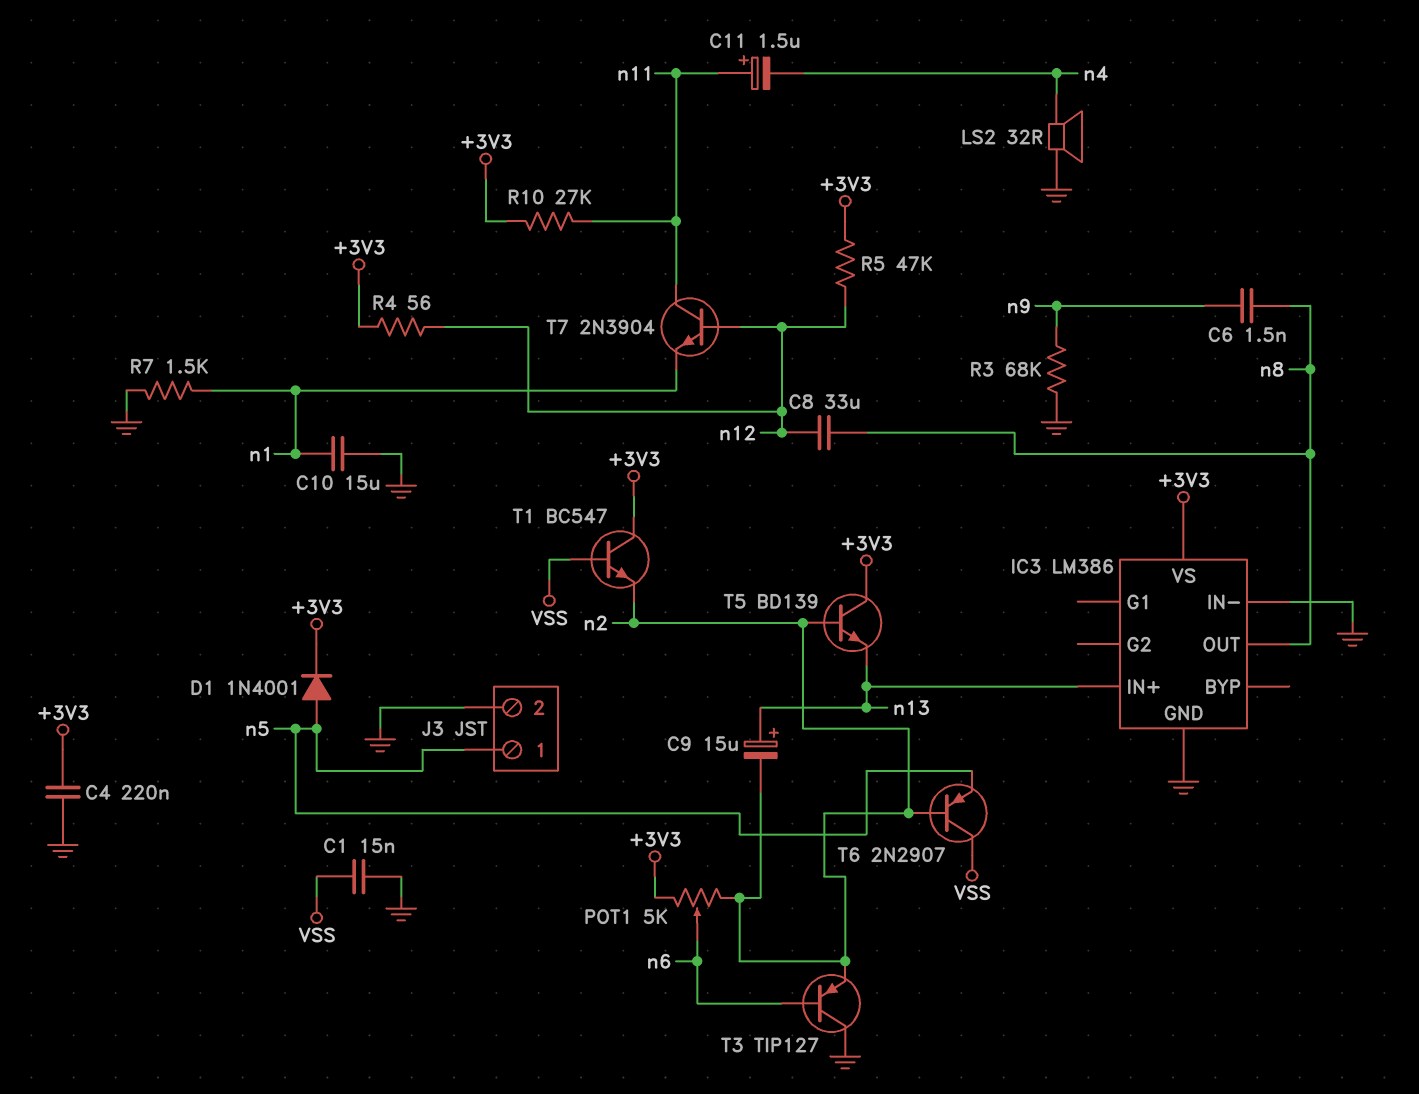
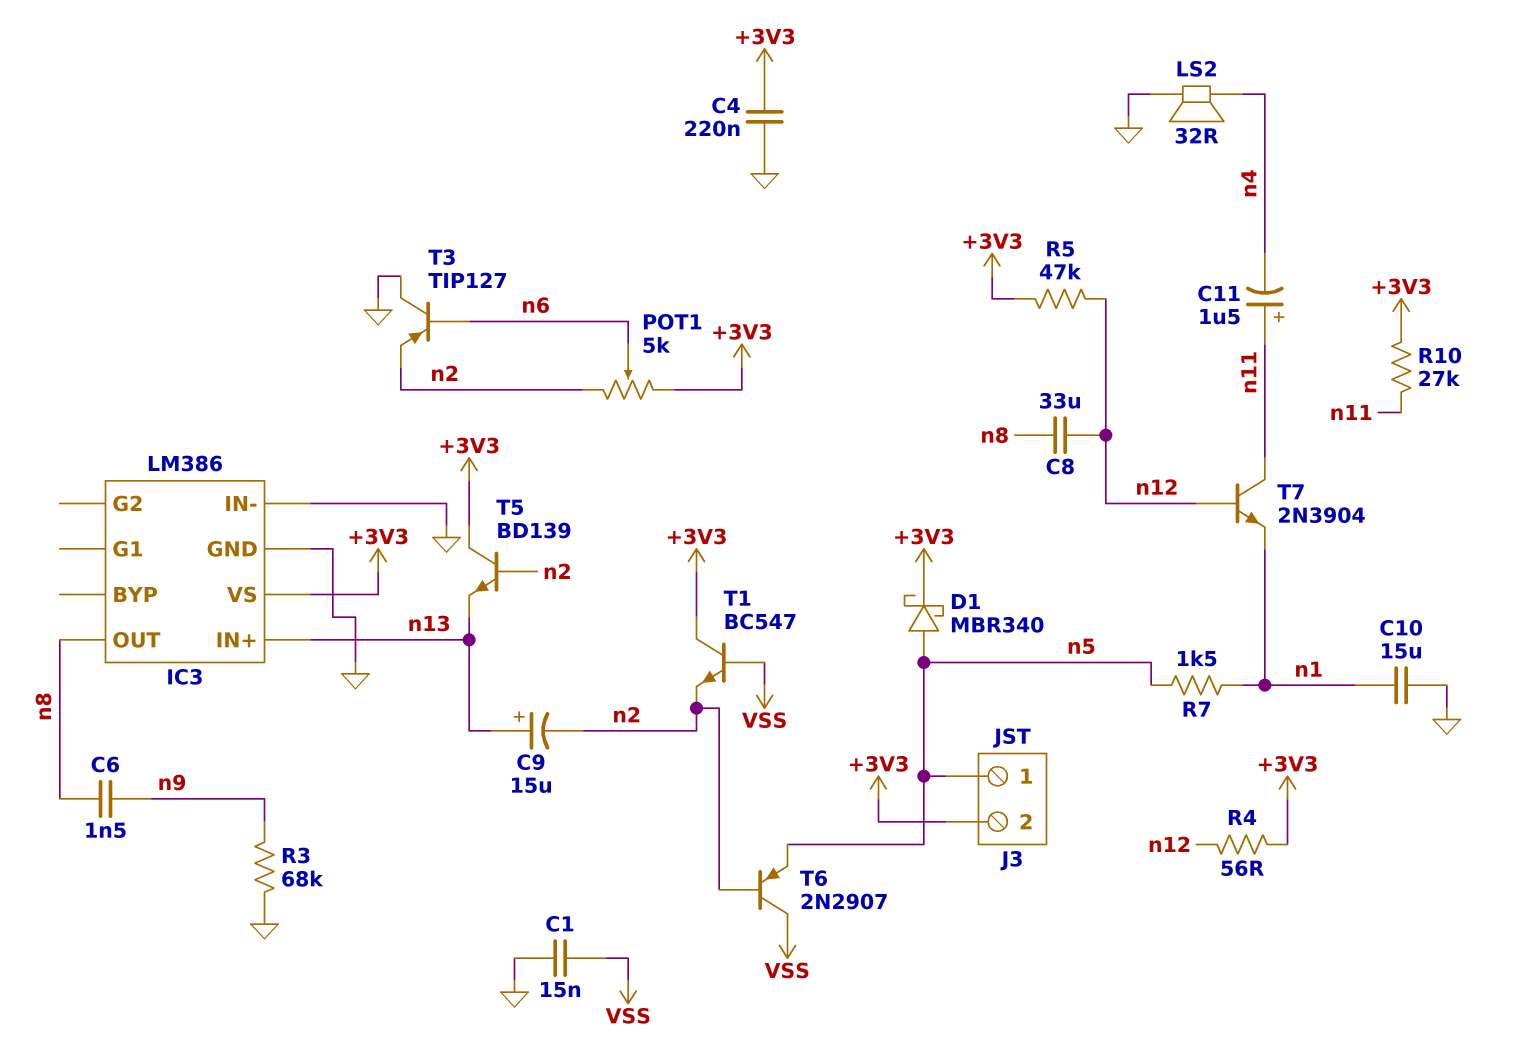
D1: diode 1N4001 (A n5, K +3V3) -> schottky MBR340 (A n5, K +3V3)
J3 pin 2: GND -> +3V3
R7: 1.5k (GND, n1) -> 1.5k (n1, n5)

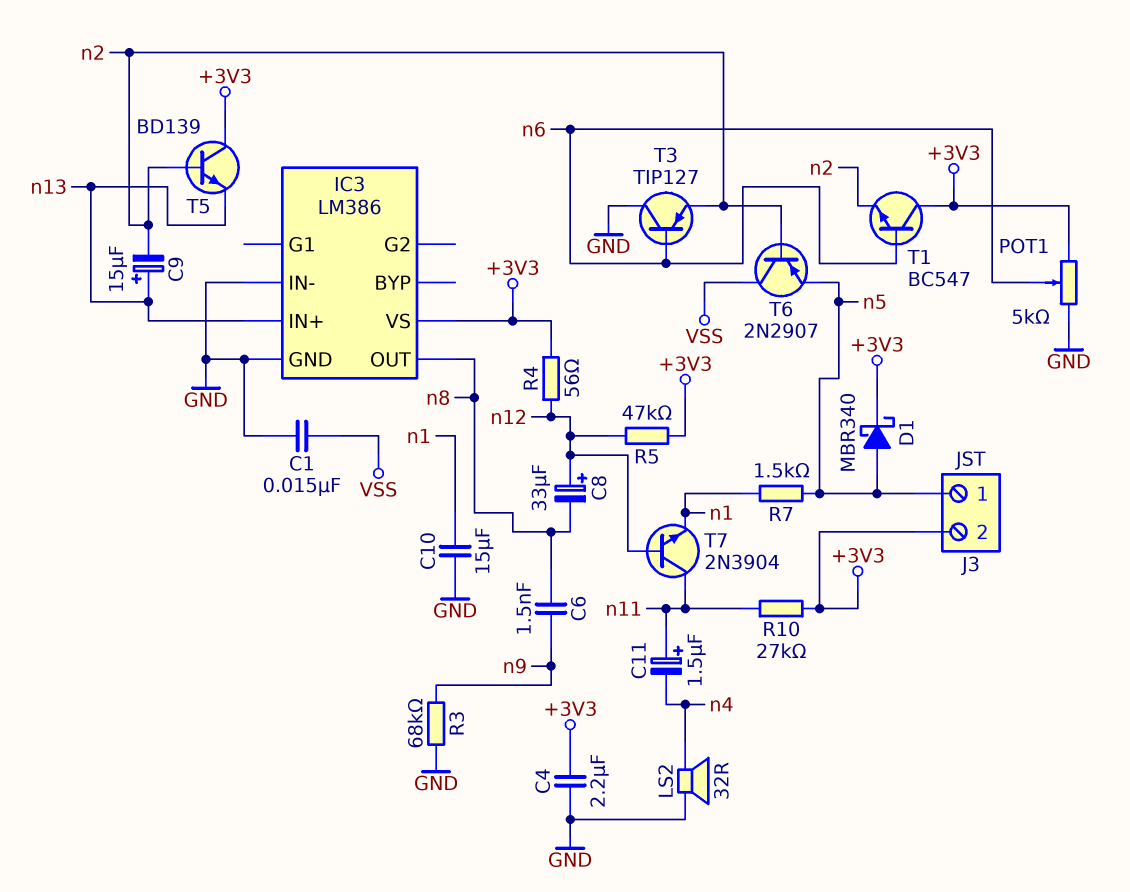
C4: 220nF (+3V3, GND) -> 2.2uF (+3V3, GND)
C8: 33uF (n8, n12) -> 33uF (plus n12, minus n8)
POT1: 5k (+3V3, n2, wiper n6) -> 5k (+3V3, GND, wiper n6)
T1: NPN BC547 (B VSS, C +3V3, E n2) -> NPN BC547 (B n6, C +3V3, E n2)

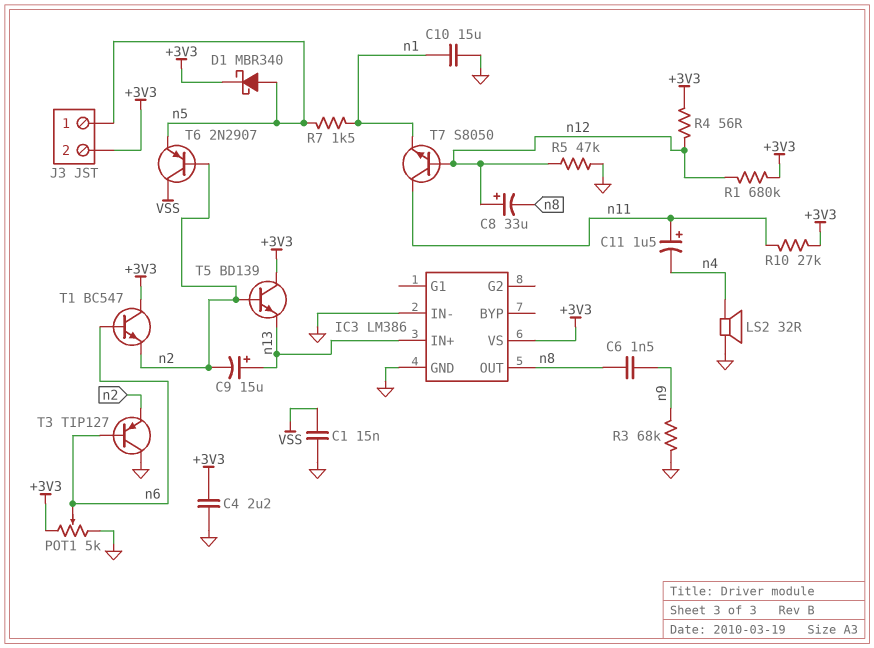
R1: none -> 680k (+3V3, n12)
R5: 47k (+3V3, n12) -> 47k (GND, n12)
T7: NPN 2N3904 (B n12, C n11, E n1) -> NPN S8050 (B n12, C n11, E n1)

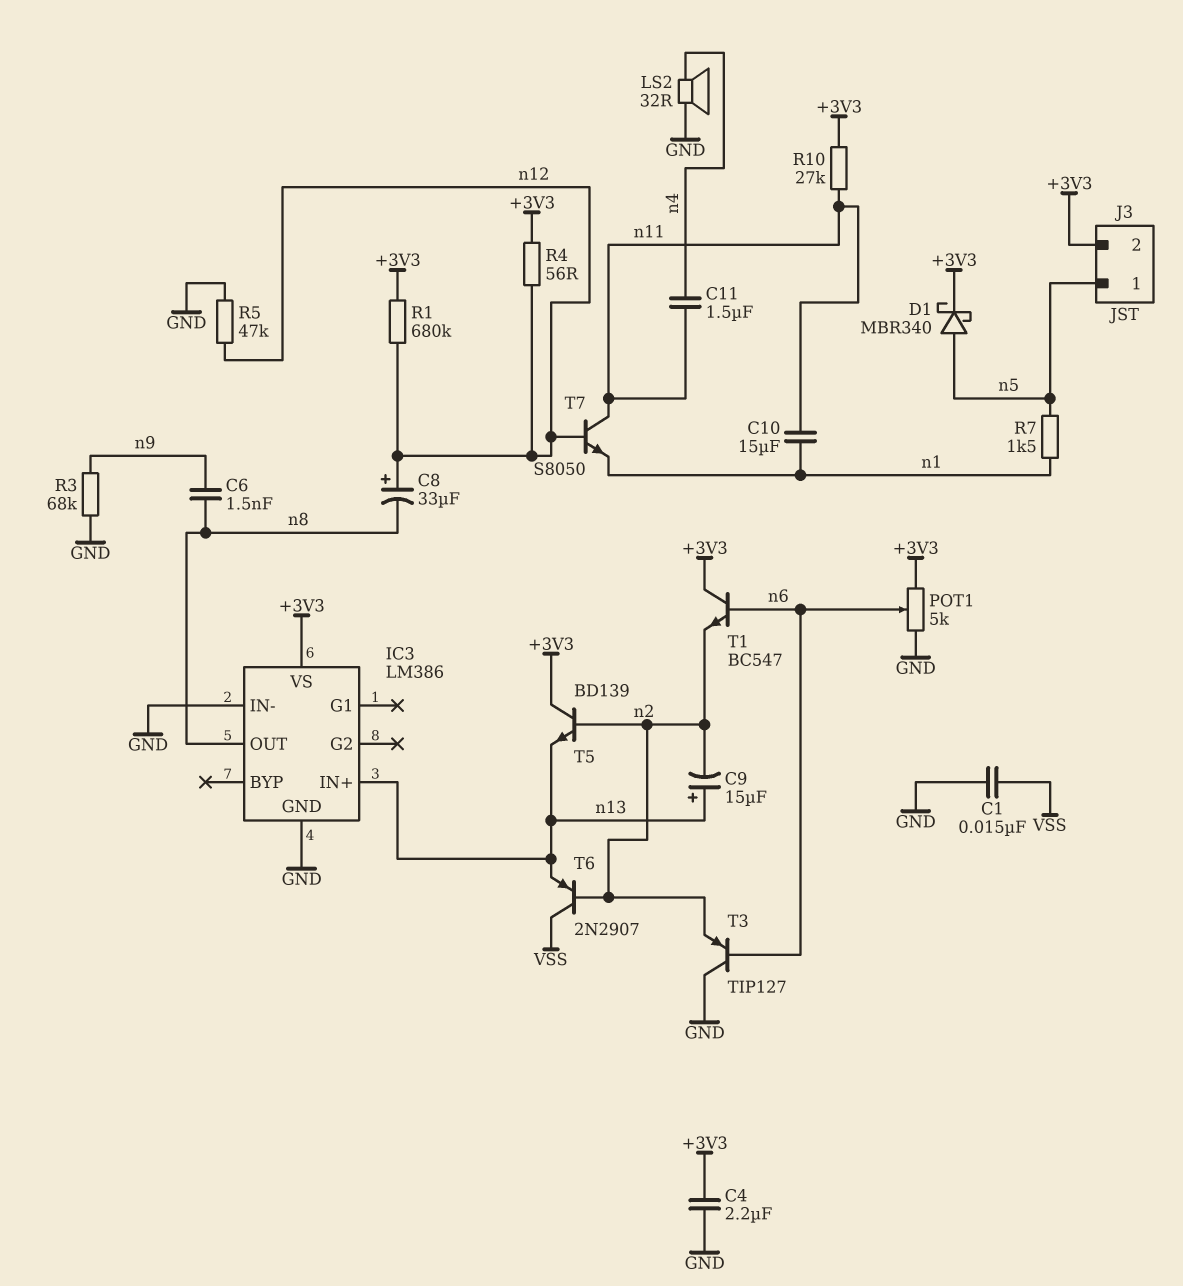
C10: 15uF (GND, n1) -> 15uF (n1, n11)
C11: 1.5uF (plus n11, minus n4) -> 1.5uF (n4, n11)
T6: PNP 2N2907 (B n2, C VSS, E n5) -> PNP 2N2907 (B n2, C VSS, E n13)

